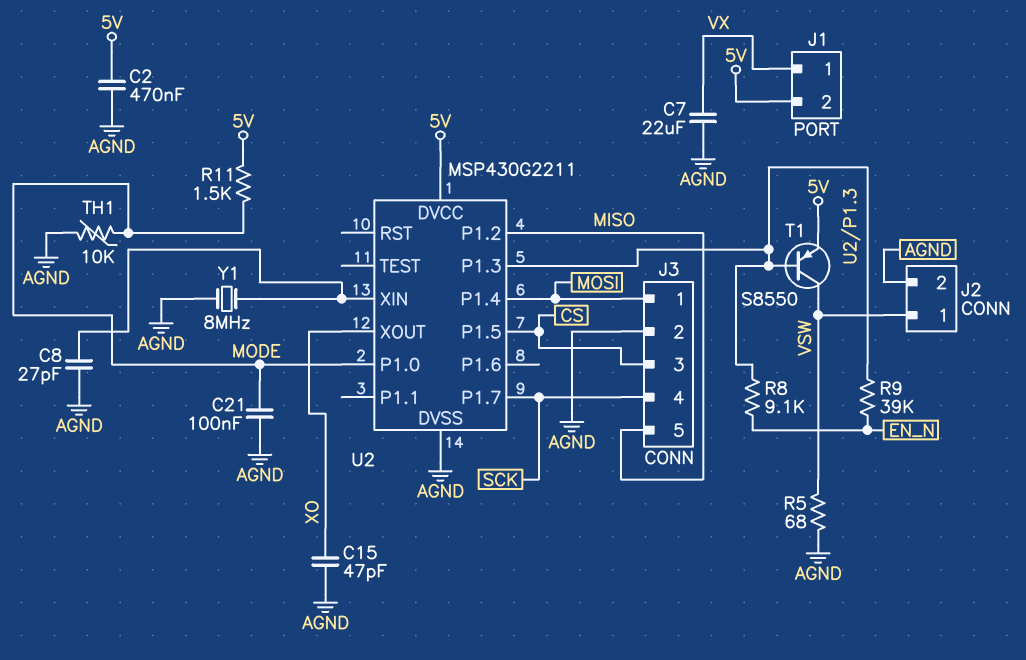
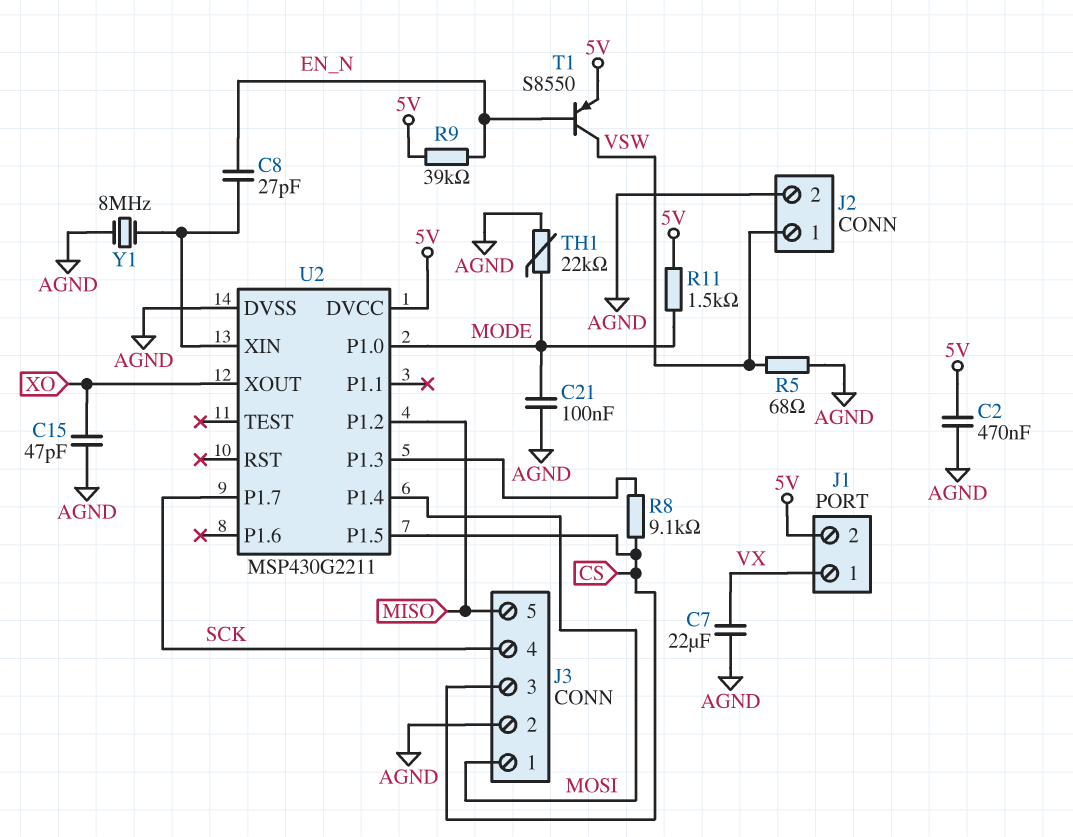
C8: 27pF (AGND, U2/XIN) -> 27pF (EN_N, U2/XIN)
R8: 9.1k (EN_N, U2/P1.3) -> 9.1k (CS, U2/P1.3)
R9: 39k (EN_N, U2/P1.3) -> 39k (5V, EN_N)
T1: PNP S8550 (B U2/P1.3, C VSW, E 5V) -> PNP S8550 (B EN_N, C VSW, E 5V)
TH1: 10k (AGND, MODE) -> 22k (AGND, MODE)

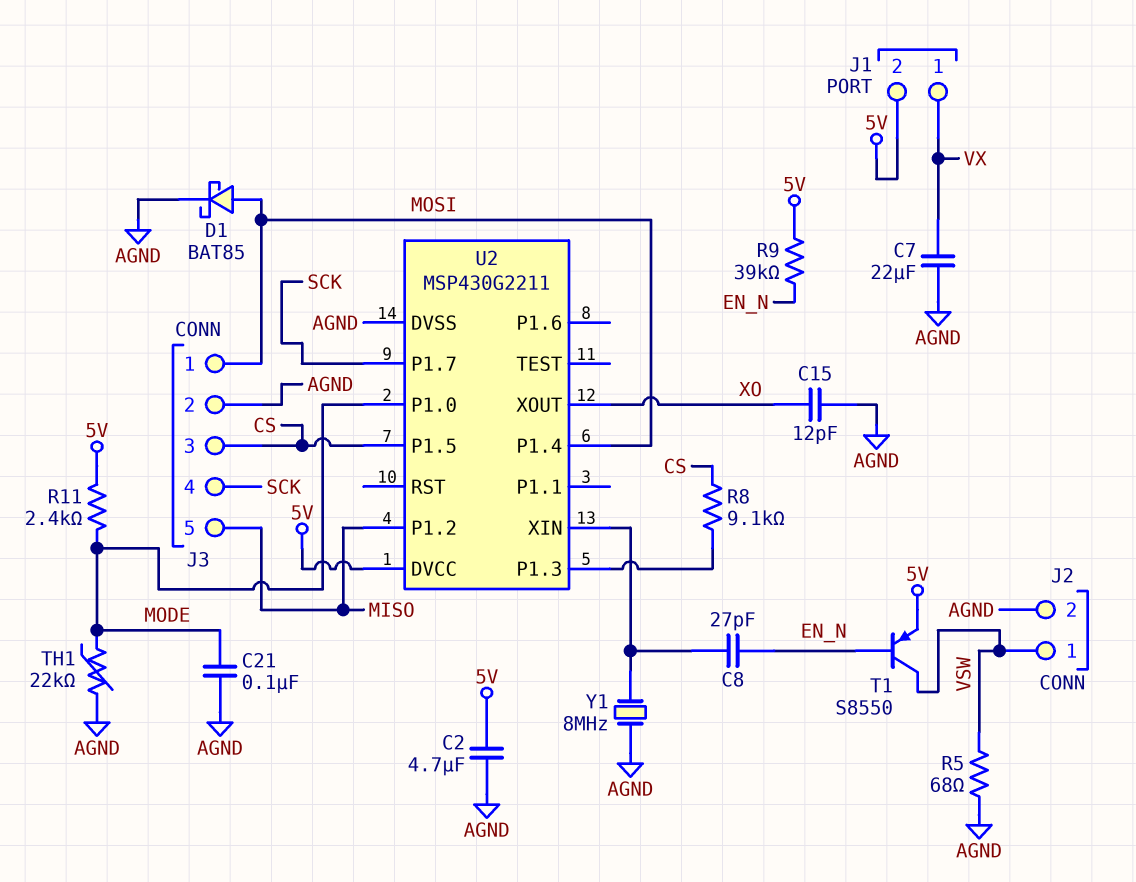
C2: 470nF (5V, AGND) -> 4.7uF (5V, AGND)
C15: 47pF (AGND, XO) -> 12pF (AGND, XO)
D1: none -> schottky BAT85 (A MOSI, K AGND)
R11: 1.5k (5V, MODE) -> 2.4k (5V, MODE)

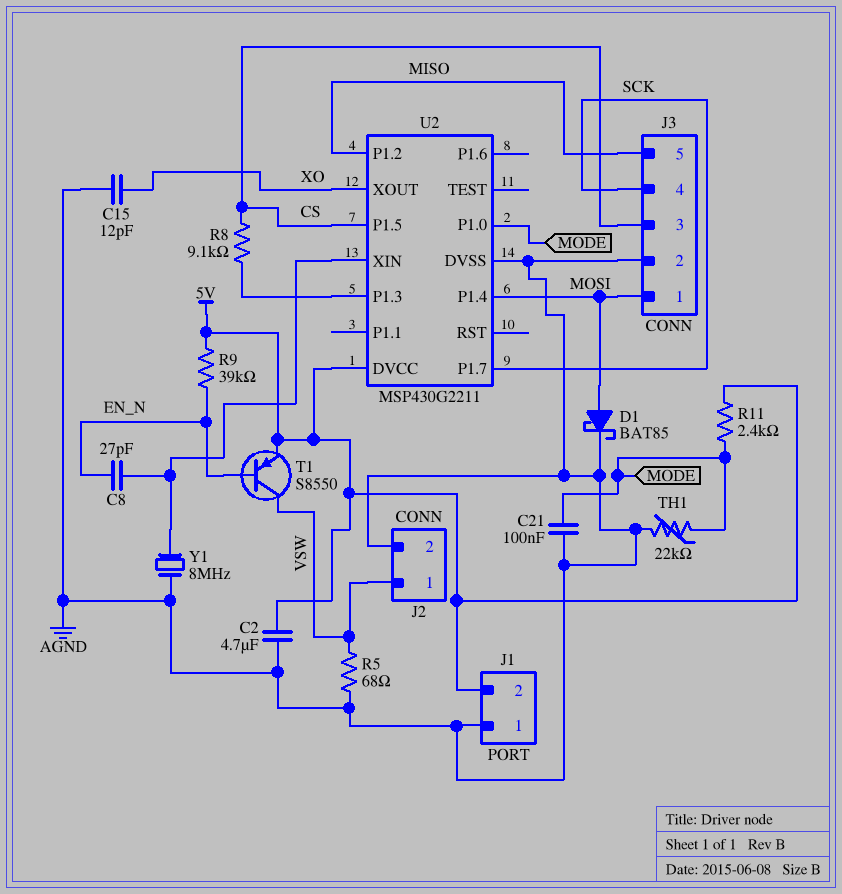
C7: 22uF (AGND, VX) -> none
J1 pin 1: VX -> AGND

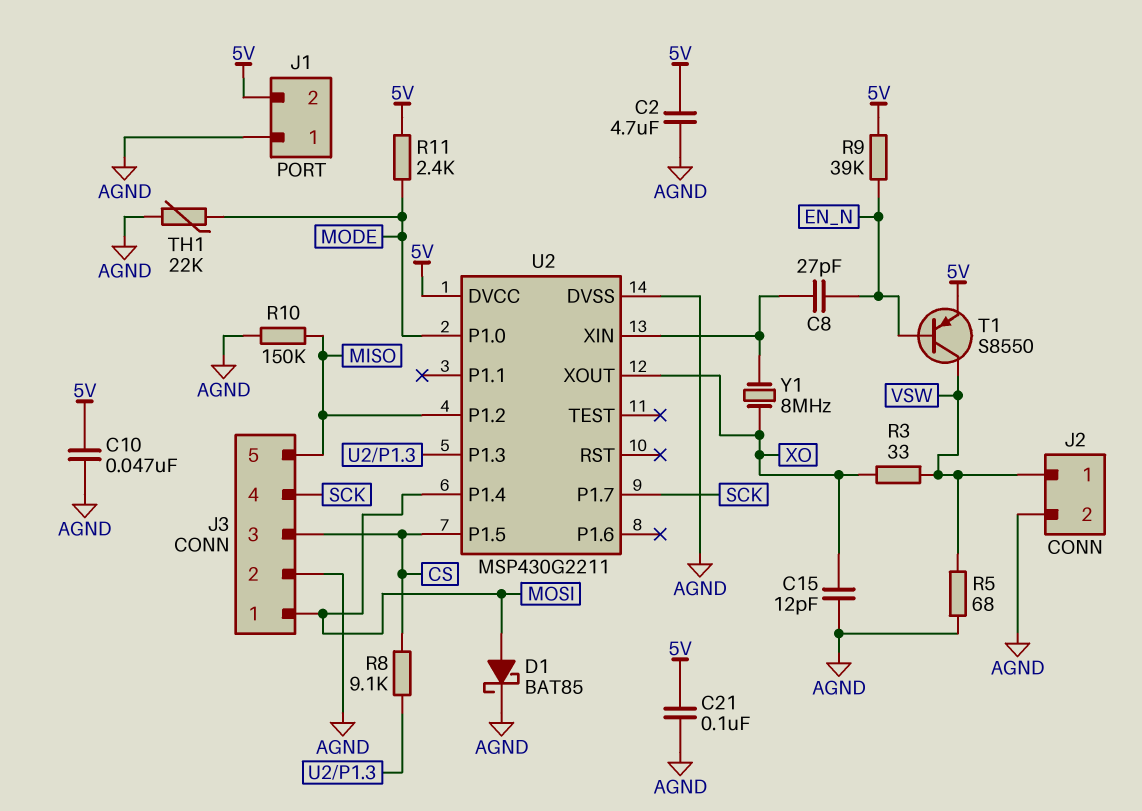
C10: none -> 47nF (5V, AGND)
C21: 100nF (AGND, MODE) -> 100nF (5V, AGND)
R3: none -> 33 (VSW, XO)
R10: none -> 150k (AGND, MISO)
Y1: 8MHz (AGND, U2/XIN) -> 8MHz (U2/XIN, XO)

